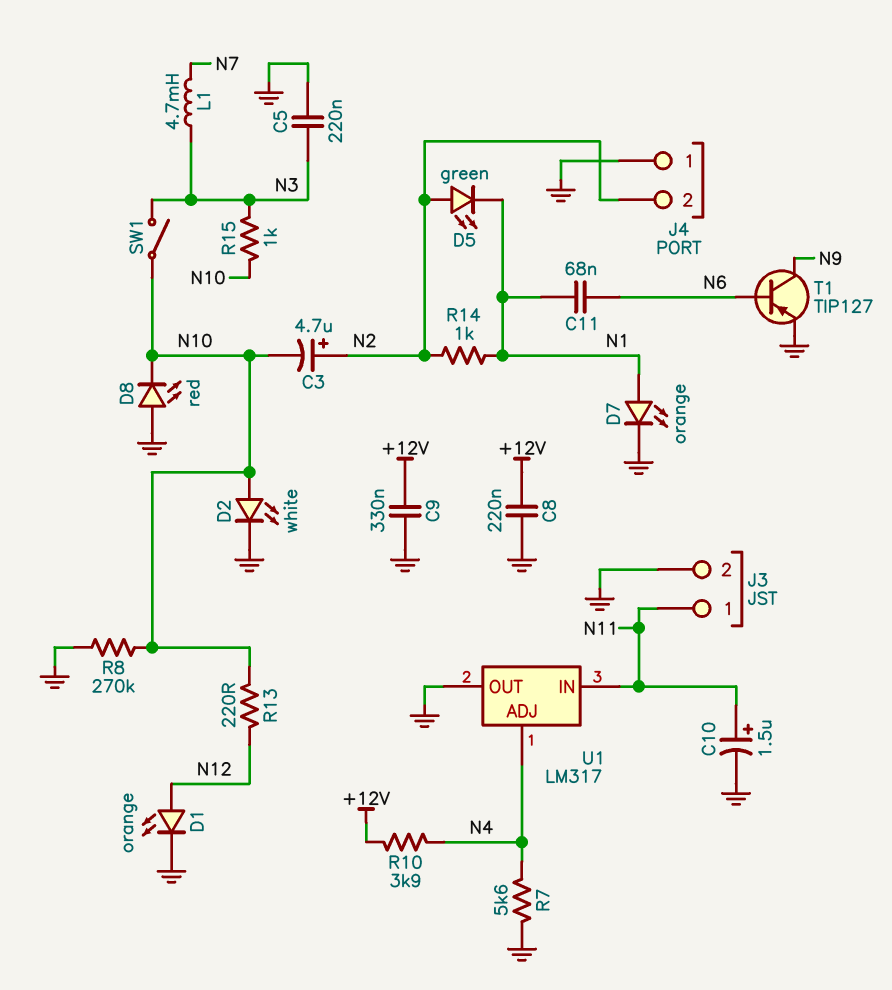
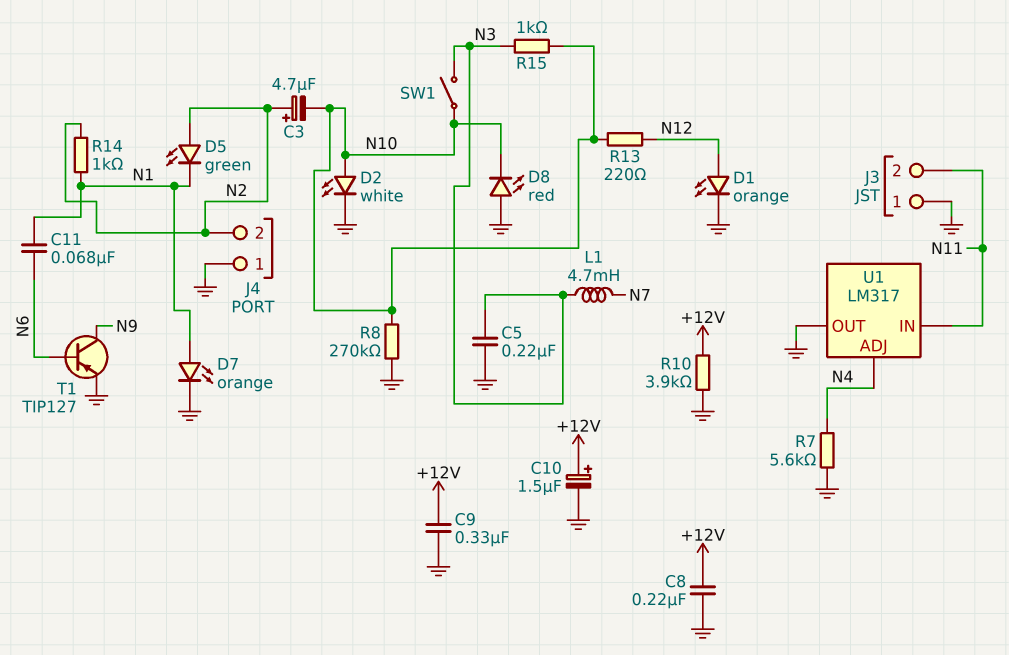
C10: 1.5uF (plus N11, minus GND) -> 1.5uF (plus +12V, minus GND)
J3 pin 1: N11 -> GND
J3 pin 2: GND -> N11
R10: 3.9k (+12V, N4) -> 3.9k (+12V, GND)

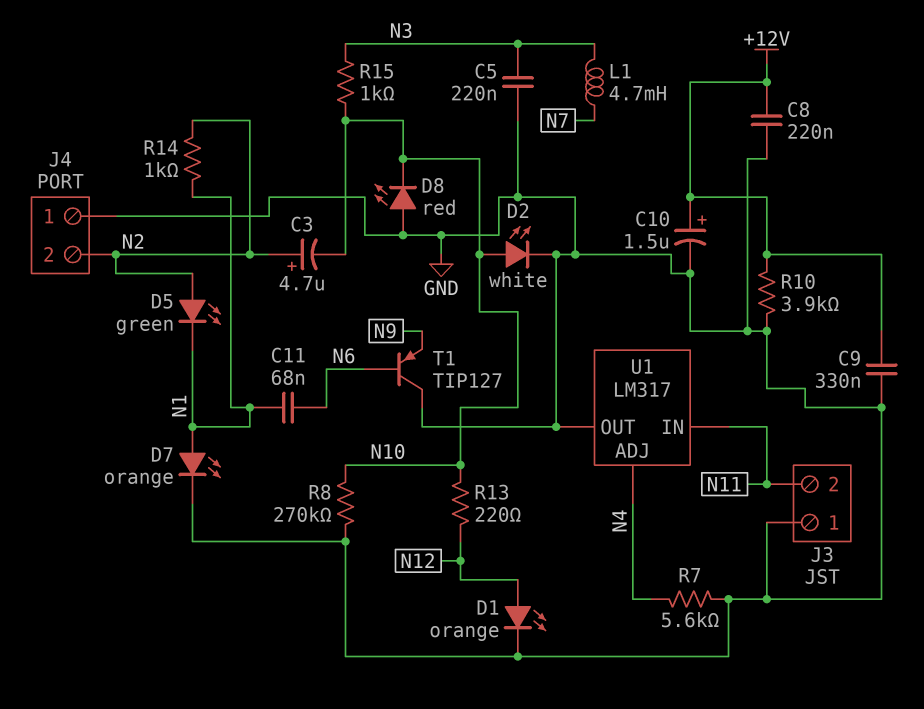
SW1: switch (N3, N10) -> none
T1: PNP TIP127 (B N6, C N9, E GND) -> PNP TIP127 (B N6, C GND, E N9)

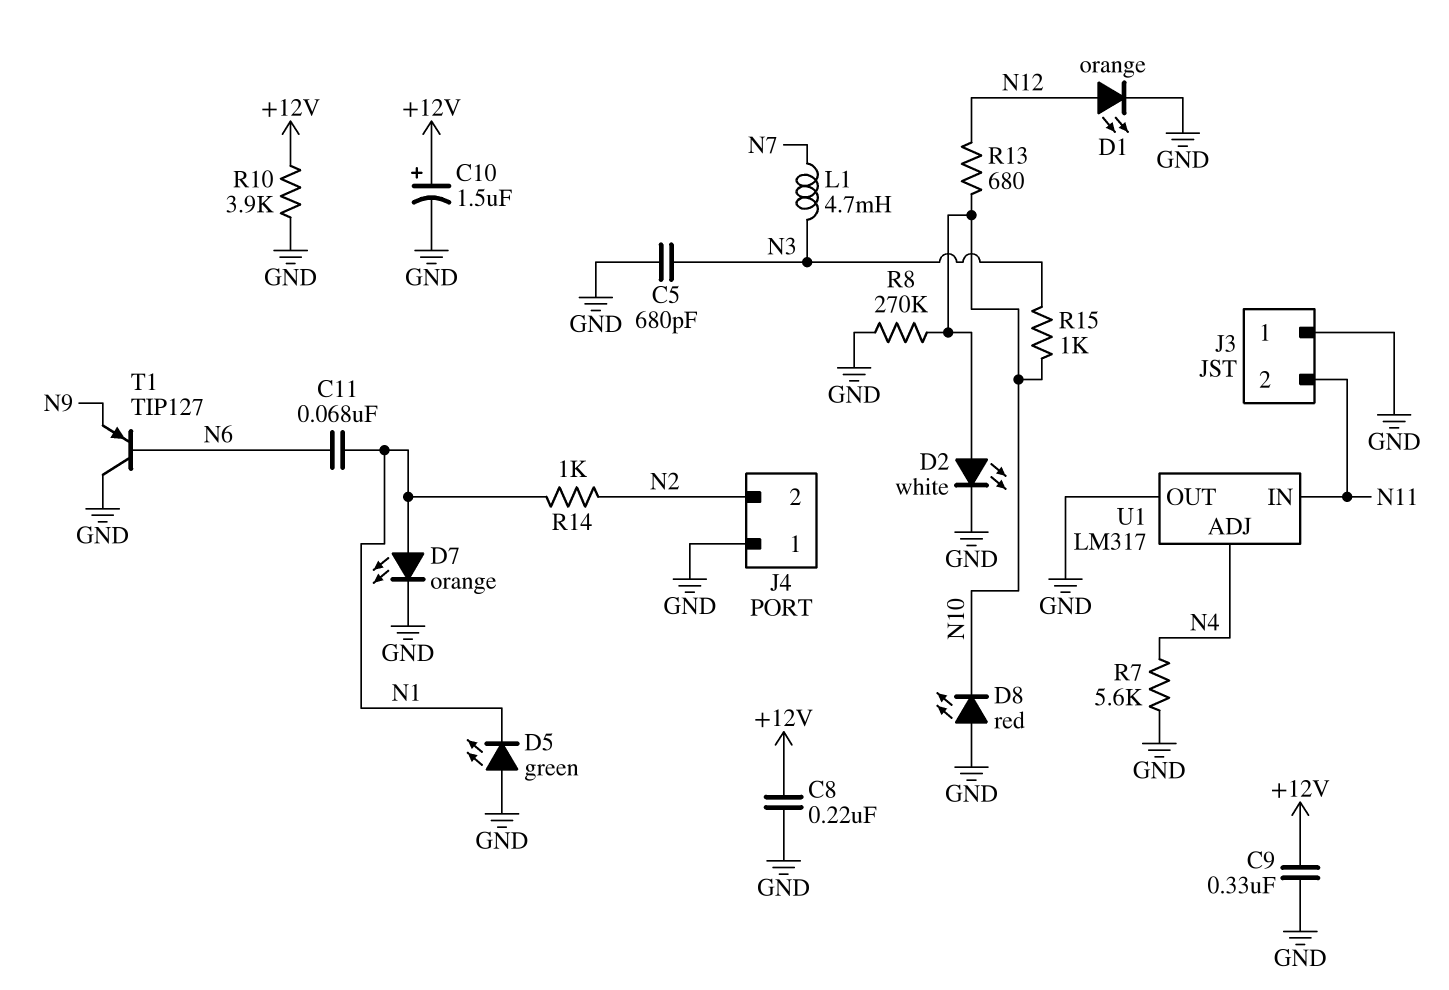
C3: 4.7uF (plus N2, minus N10) -> none
C5: 220nF (GND, N3) -> 680pF (GND, N3)
D5: LED green (A N2, K N1) -> LED green (A GND, K N1)
R13: 220 (N10, N12) -> 680 (N10, N12)

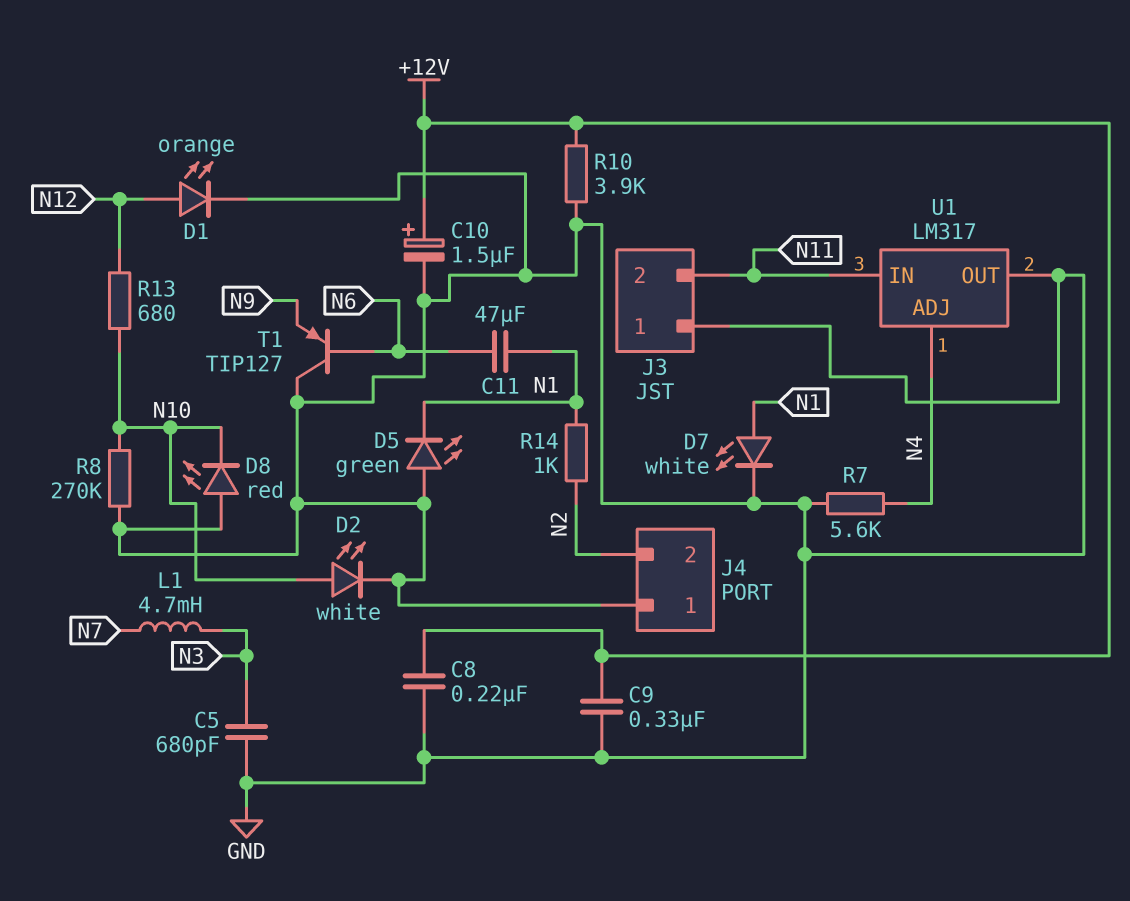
C11: 68nF (N1, N6) -> 47uF (N1, N6)
D7: LED orange (A N1, K GND) -> LED white (A N1, K GND)
R15: 1k (N3, N10) -> none

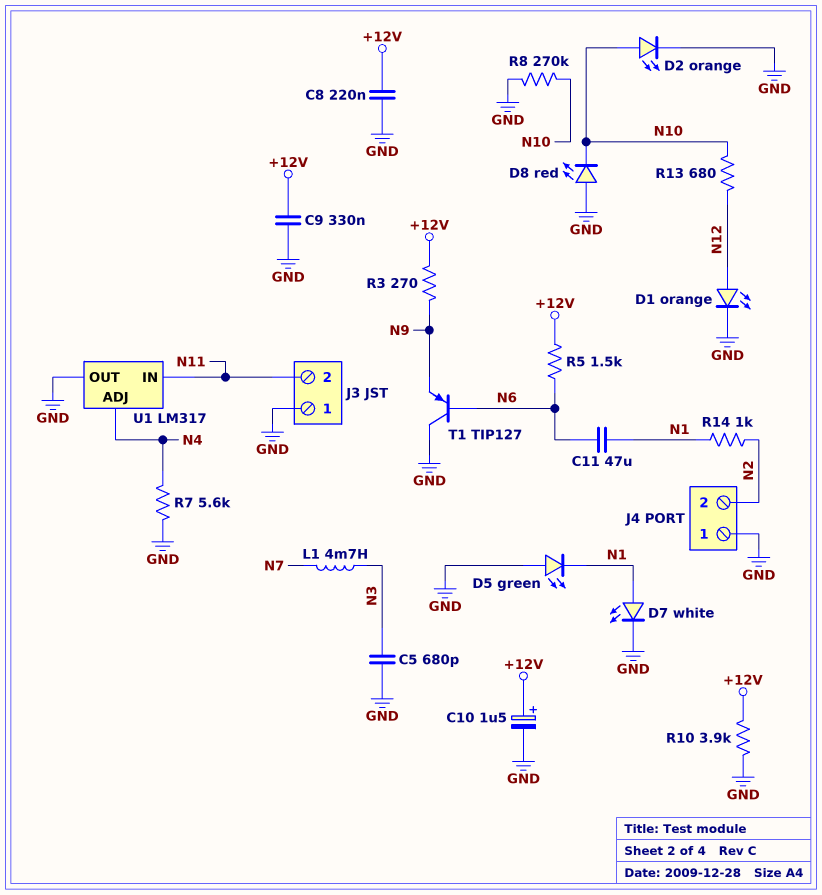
D2: LED white (A N10, K GND) -> LED orange (A N10, K GND)
R3: none -> 270 (+12V, N9)
R5: none -> 1.5k (+12V, N6)

